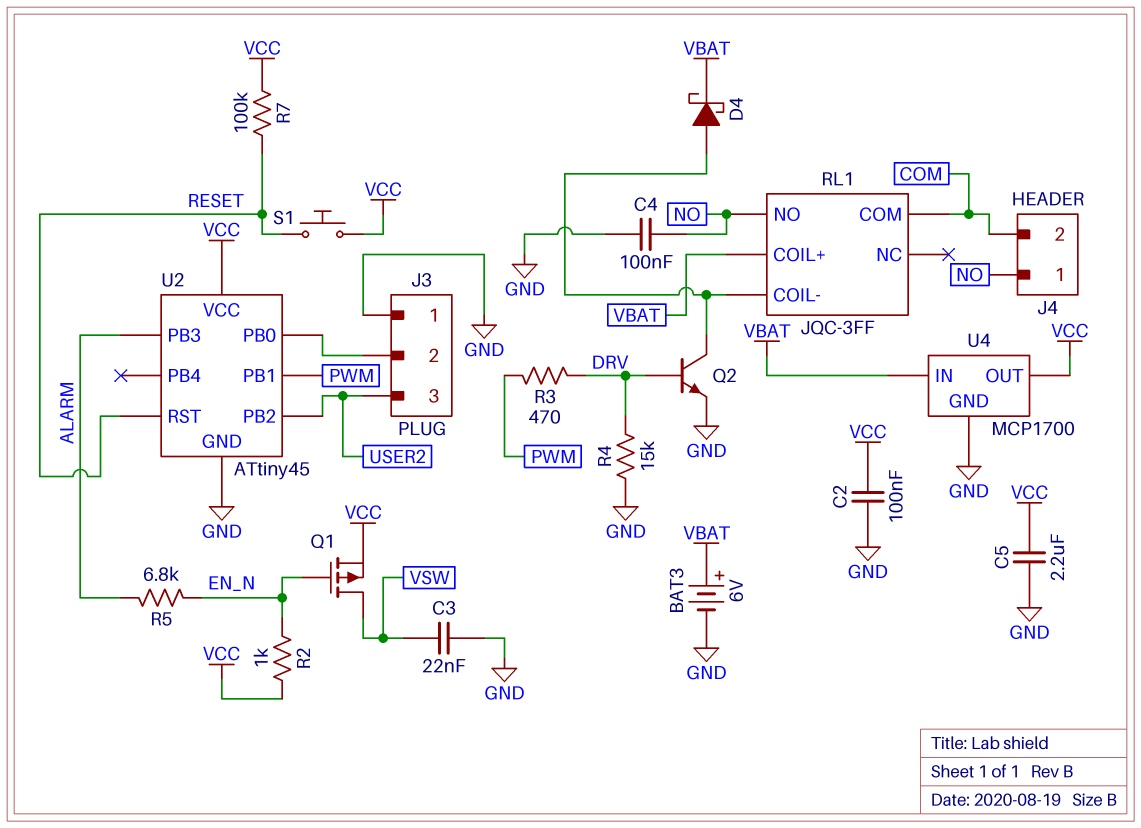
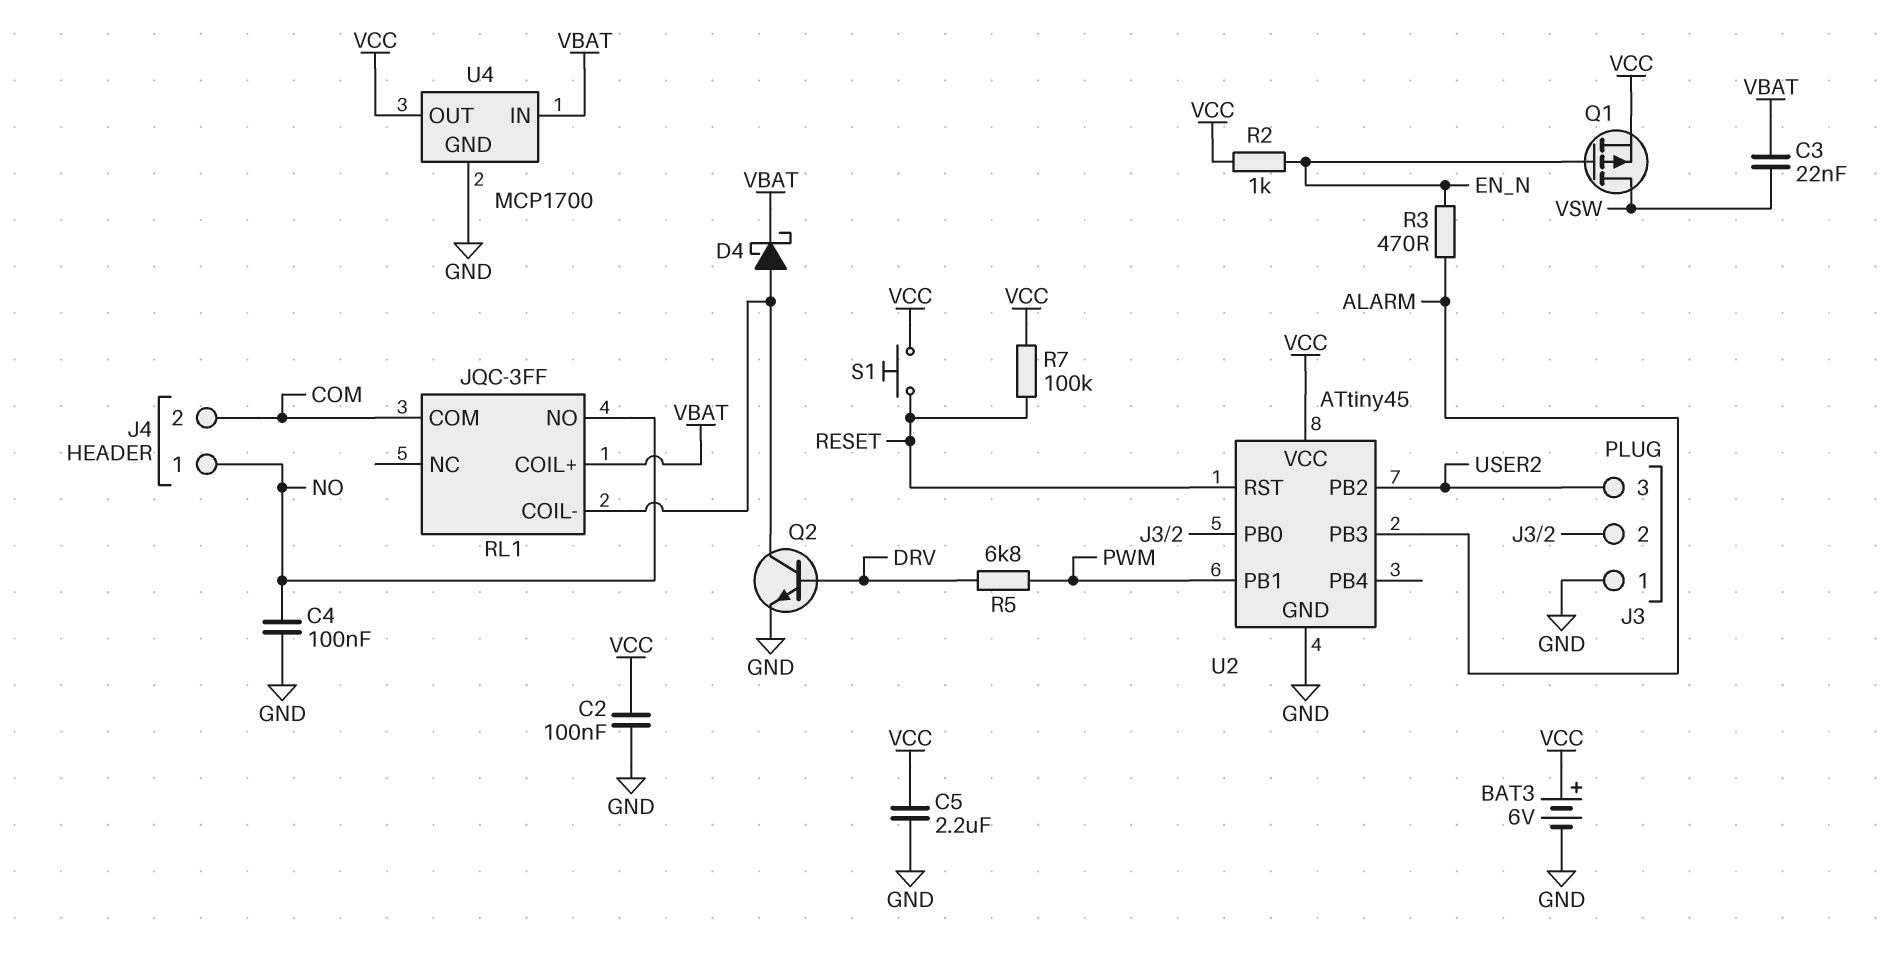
BAT3: 6V (plus VBAT, minus GND) -> 6V (plus VCC, minus GND)
C3: 22nF (GND, VSW) -> 22nF (VBAT, VSW)
R3: 470 (DRV, PWM) -> 470 (ALARM, EN_N)
R4: 15k (DRV, GND) -> none
R5: 6.8k (ALARM, EN_N) -> 6.8k (DRV, PWM)

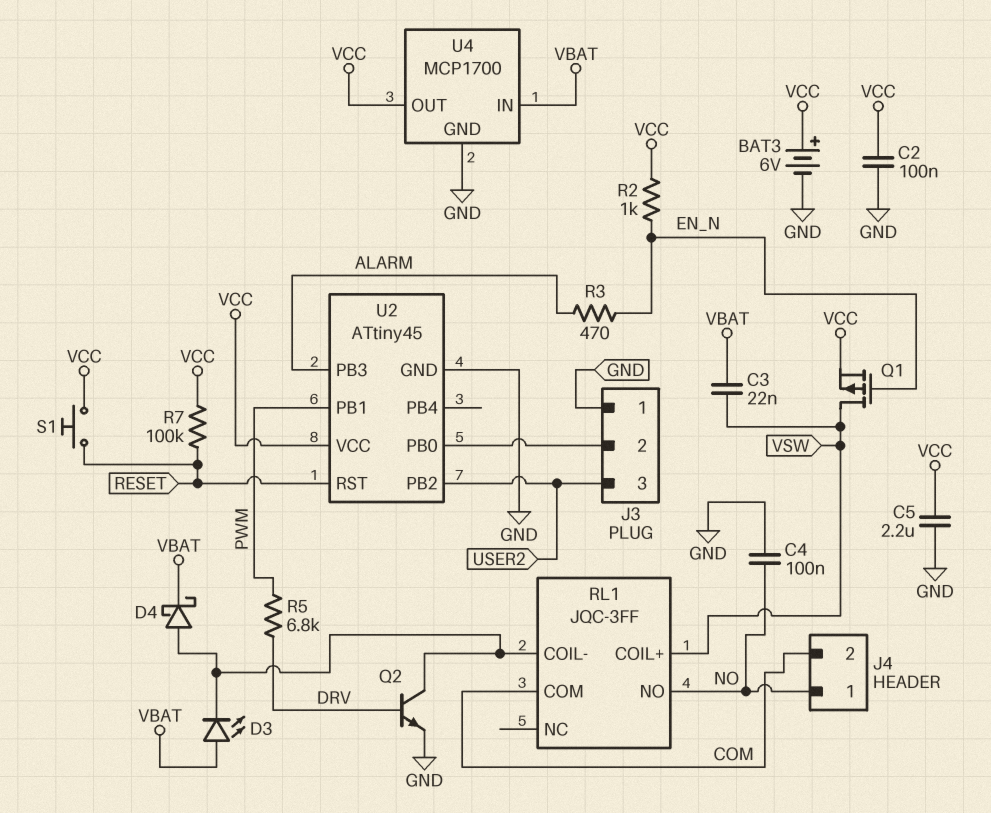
D3: none -> LED (A VBAT, K RL1/COIL-)
RL1 pin COIL+: VBAT -> VSW

